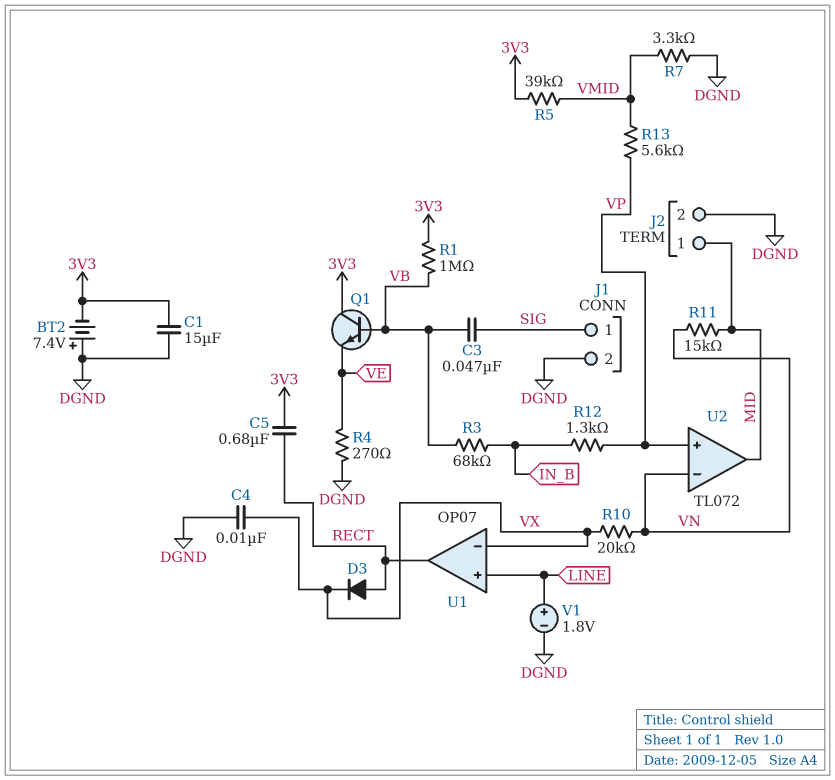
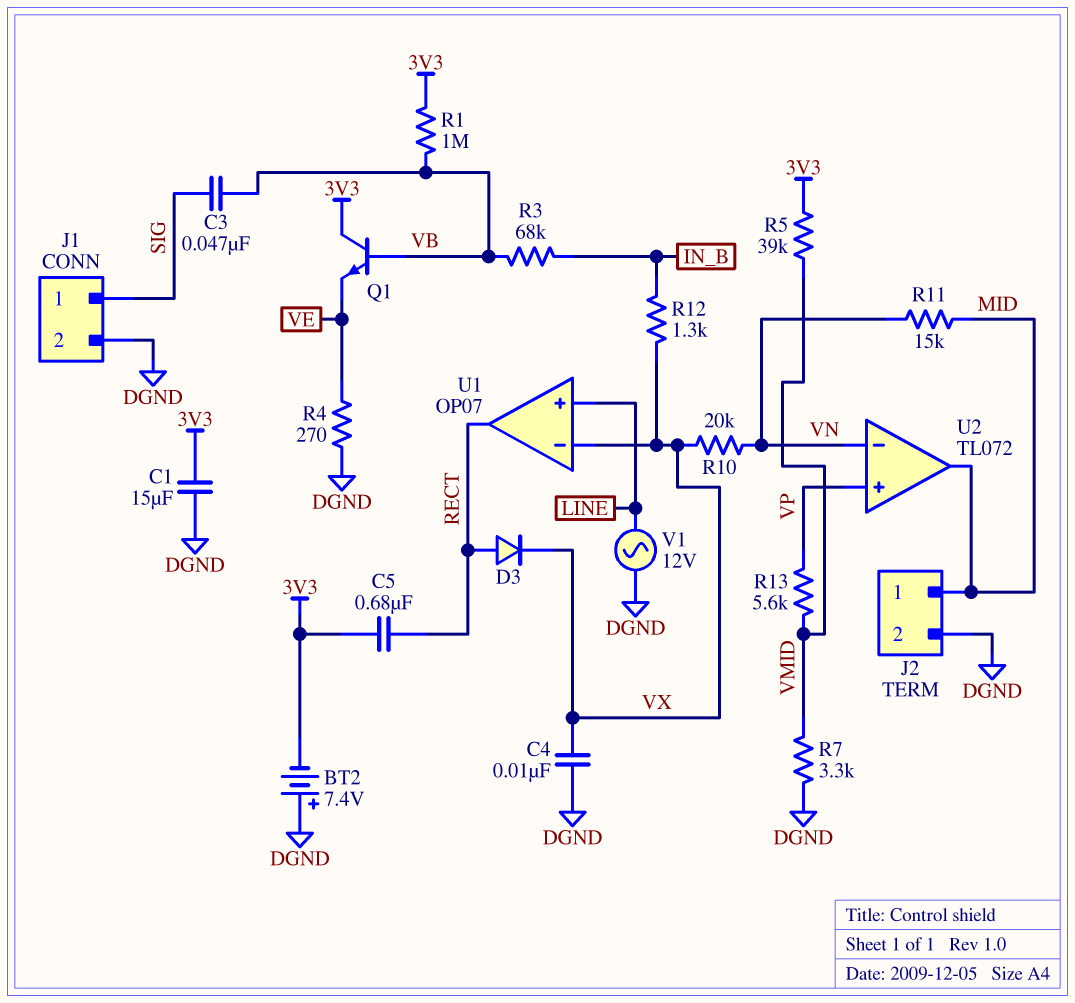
R12: 1.3k (IN_B, VP) -> 1.3k (IN_B, VX)
V1: 1.8V (plus LINE, minus DGND) -> AC 12V (DGND, LINE)

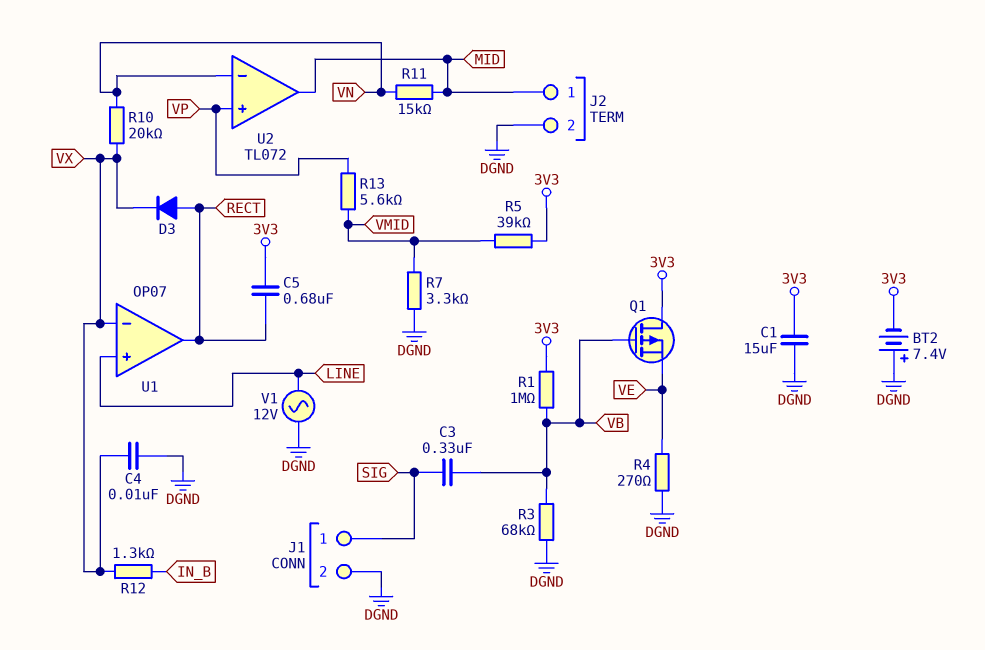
C3: 47nF (SIG, VB) -> 330nF (SIG, VB)
Q1: NPN (B VB, C 3V3, E VE) -> PMOS (G VB, D 3V3, S VE)
R3: 68k (IN_B, VB) -> 68k (DGND, VB)

